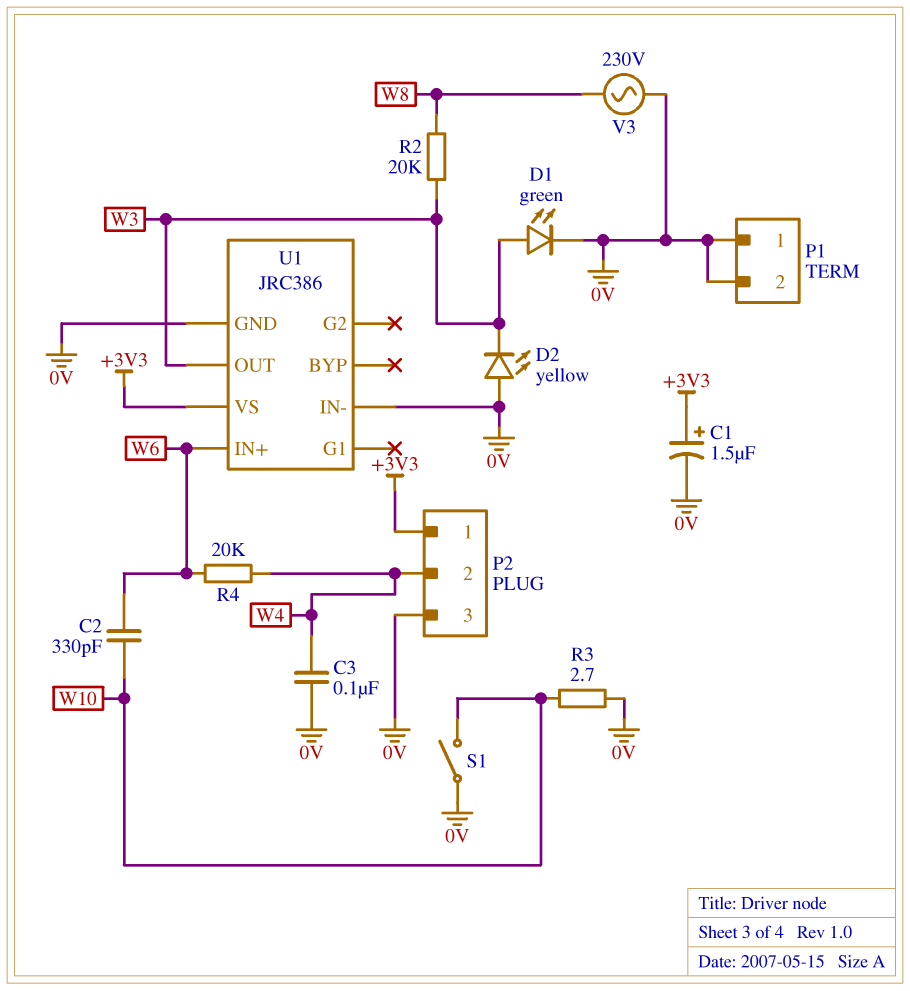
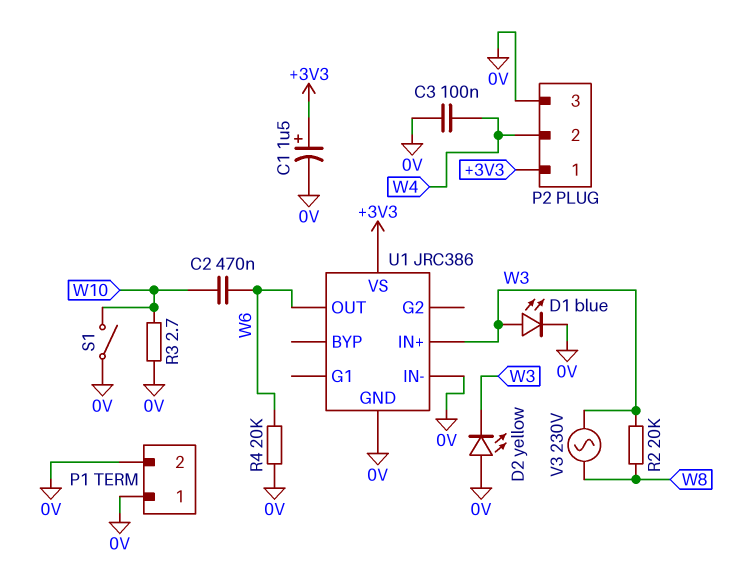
C2: 330pF (W6, W10) -> 470nF (W6, W10)
D1: LED green (A W3, K 0V) -> LED blue (A W3, K 0V)
R4: 20k (W4, W6) -> 20k (0V, W6)
U1 pin IN+: W6 -> W3
U1 pin OUT: W3 -> W6
V3: AC 230V (0V, W8) -> AC 230V (W3, W8)

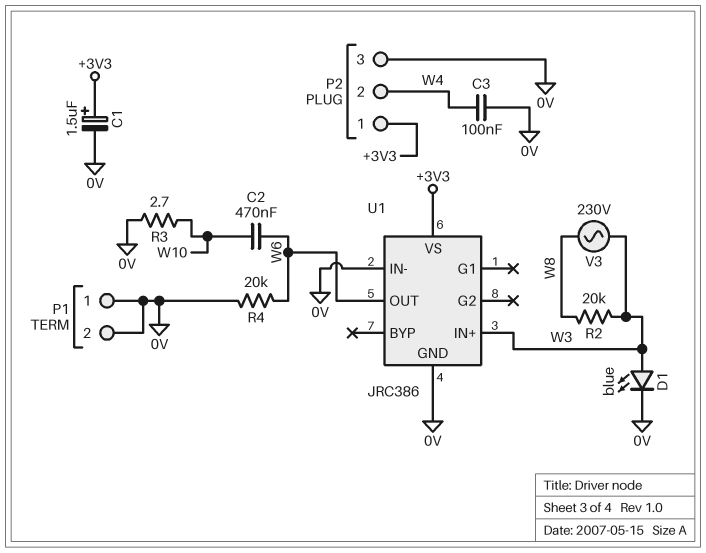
D2: LED yellow (A 0V, K W3) -> none
S1: switch (0V, W10) -> none

